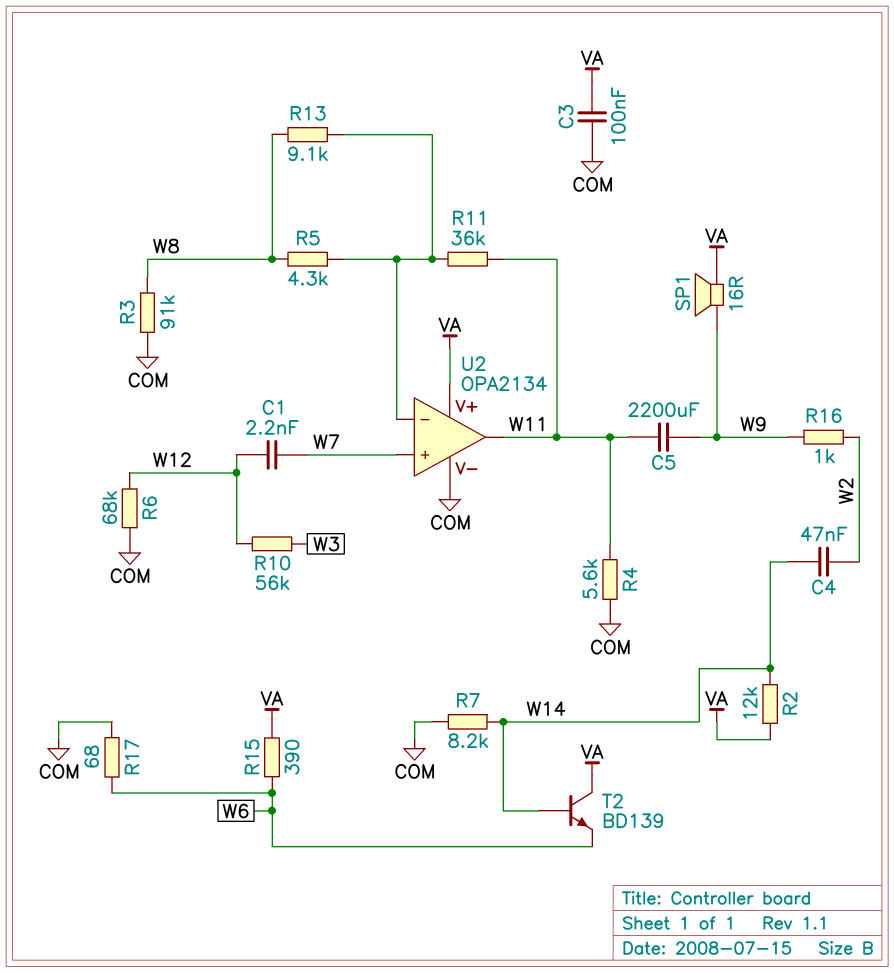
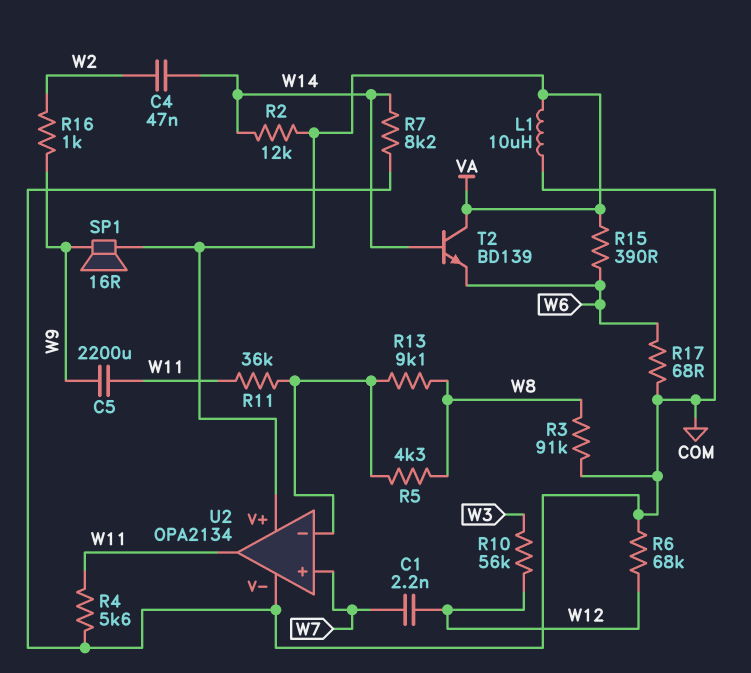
C3: 100nF (COM, VA) -> none
L1: none -> 10uH (COM, VA)

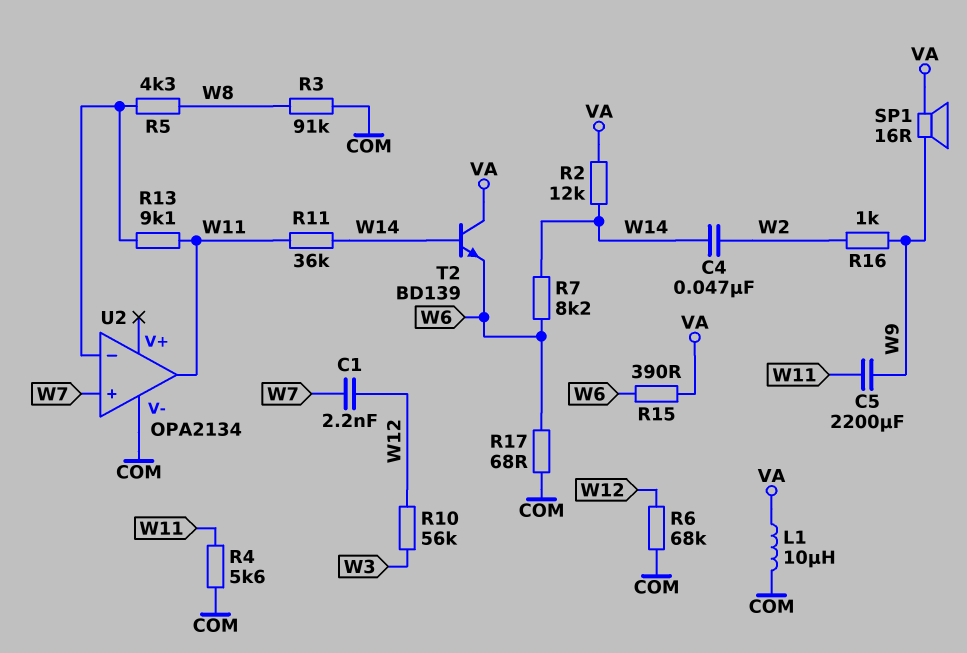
R7: 8.2k (COM, W14) -> 8.2k (W6, W14)
R11: 36k (U2/in-, W11) -> 36k (W11, W14)
R13: 9.1k (U2/in-, W8) -> 9.1k (U2/in-, W11)
U2 pin V+: VA -> none

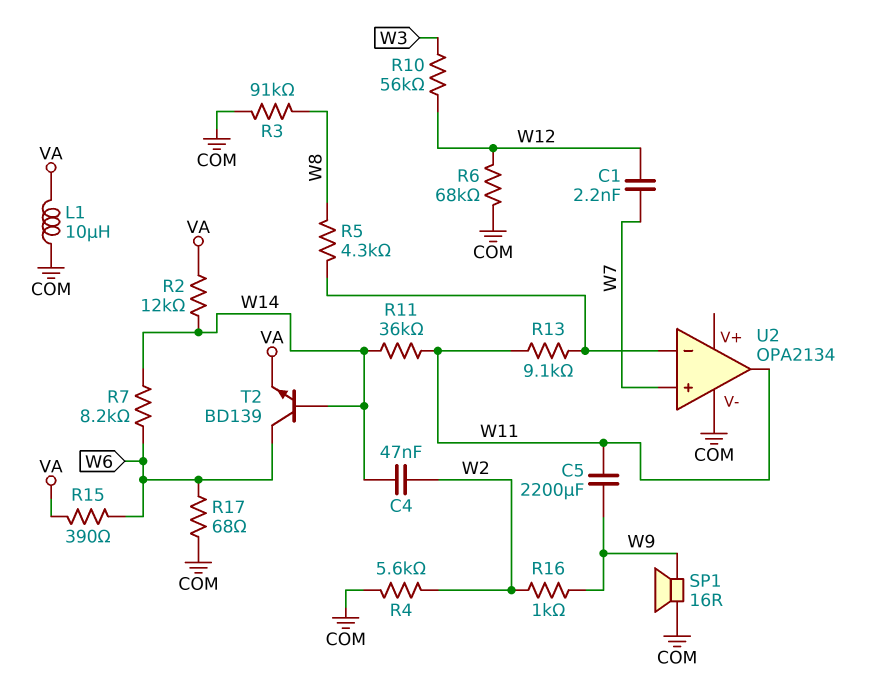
R4: 5.6k (COM, W11) -> 5.6k (COM, W2)
SP1: speaker 16R (VA, W9) -> speaker 16R (COM, W9)
T2: NPN BD139 (B W14, C VA, E W6) -> NPN BD139 (B W14, C W6, E VA)

